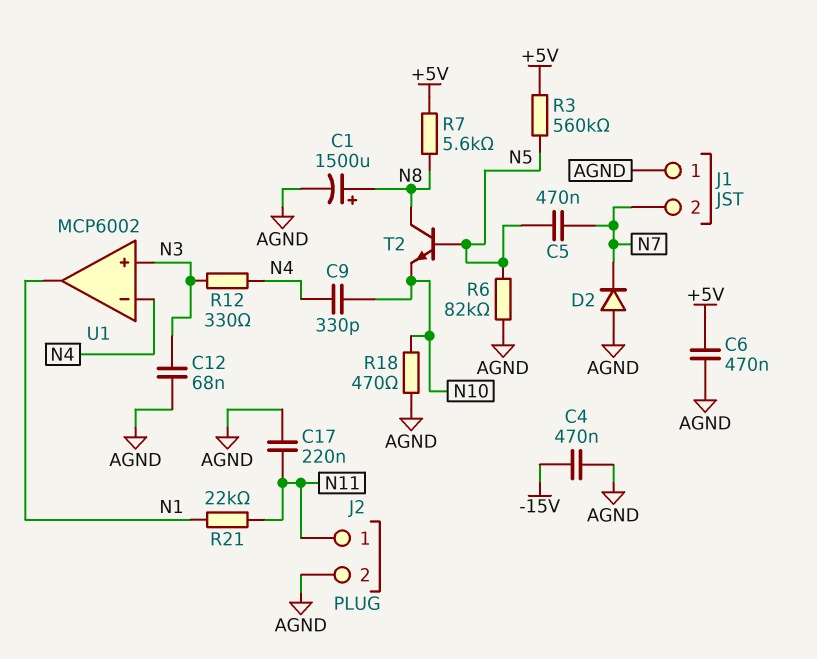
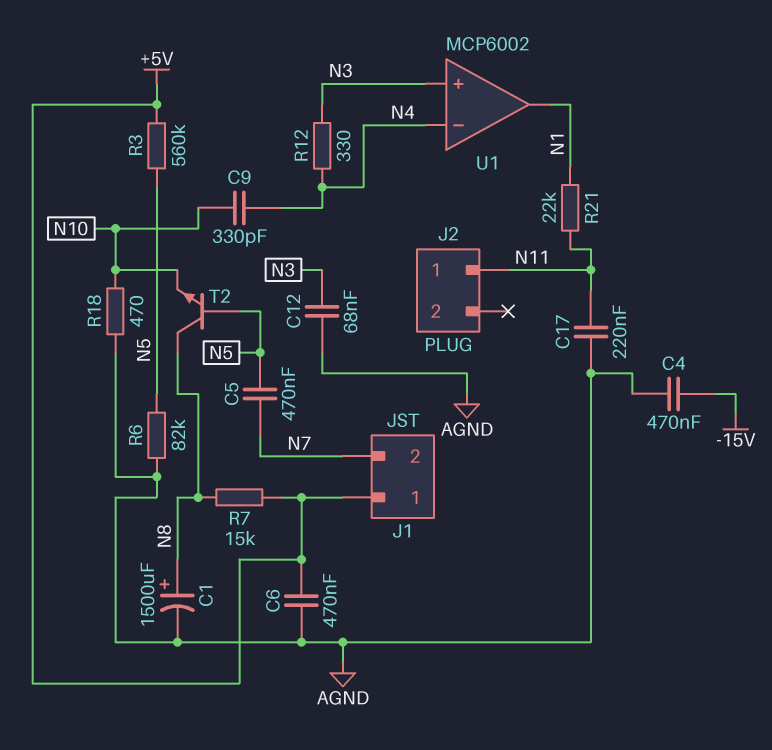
D2: diode (A AGND, K N7) -> none
J1 pin 1: AGND -> +5V
J2 pin 2: AGND -> none
R7: 5.6k (+5V, N8) -> 15k (+5V, N8)

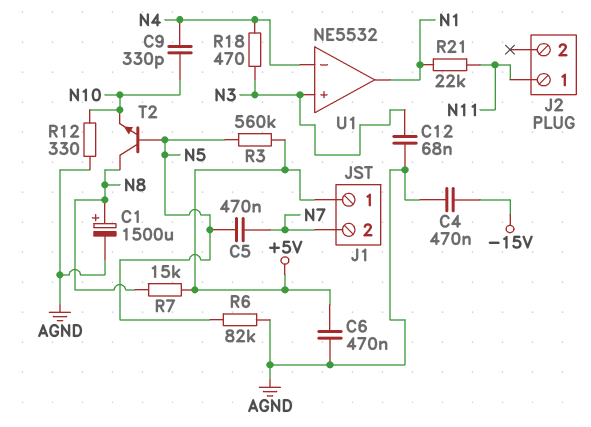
C17: 220nF (AGND, N11) -> none
R12: 330 (N3, N4) -> 330 (AGND, N10)
R18: 470 (AGND, N10) -> 470 (N3, N4)
U1: MCP6002 -> NE5532

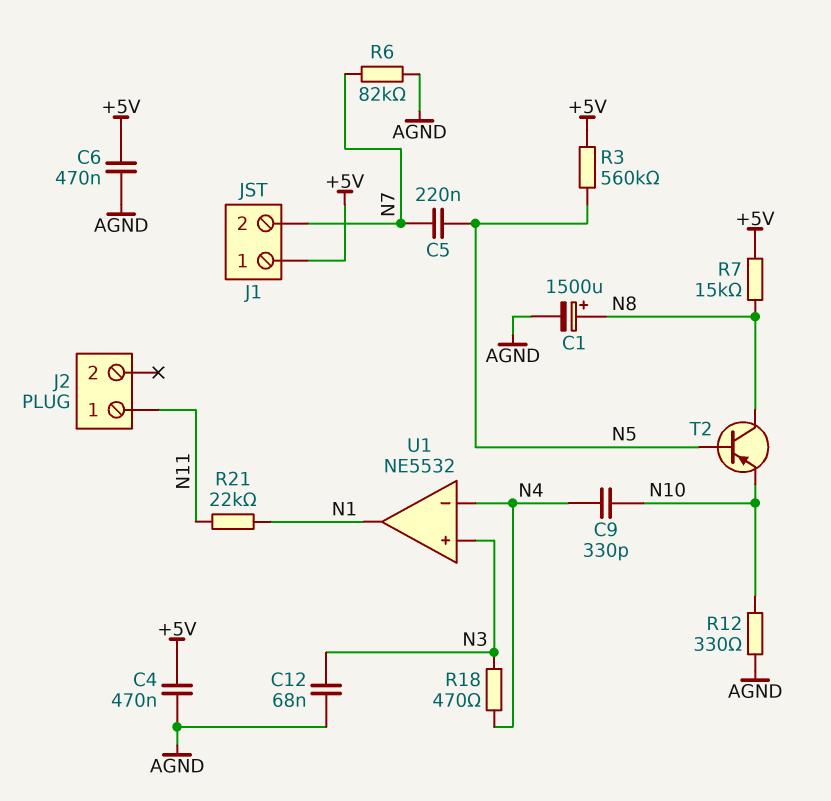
C4: 470nF (-15V, AGND) -> 470nF (+5V, AGND)
C5: 470nF (N5, N7) -> 220nF (N5, N7)
R6: 82k (AGND, N5) -> 82k (AGND, N7)
T2: NPN (B N5, C N8, E N10) -> PNP (B N5, C N8, E N10)

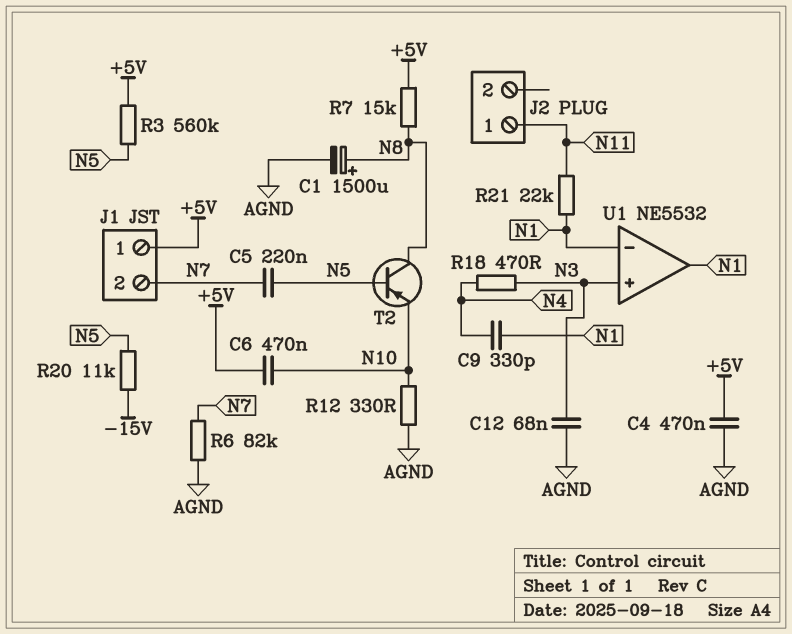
C6: 470nF (+5V, AGND) -> 470nF (+5V, N10)
C9: 330pF (N4, N10) -> 330pF (N1, N4)
R20: none -> 11k (-15V, N5)
U1 pin in-: N4 -> N1

